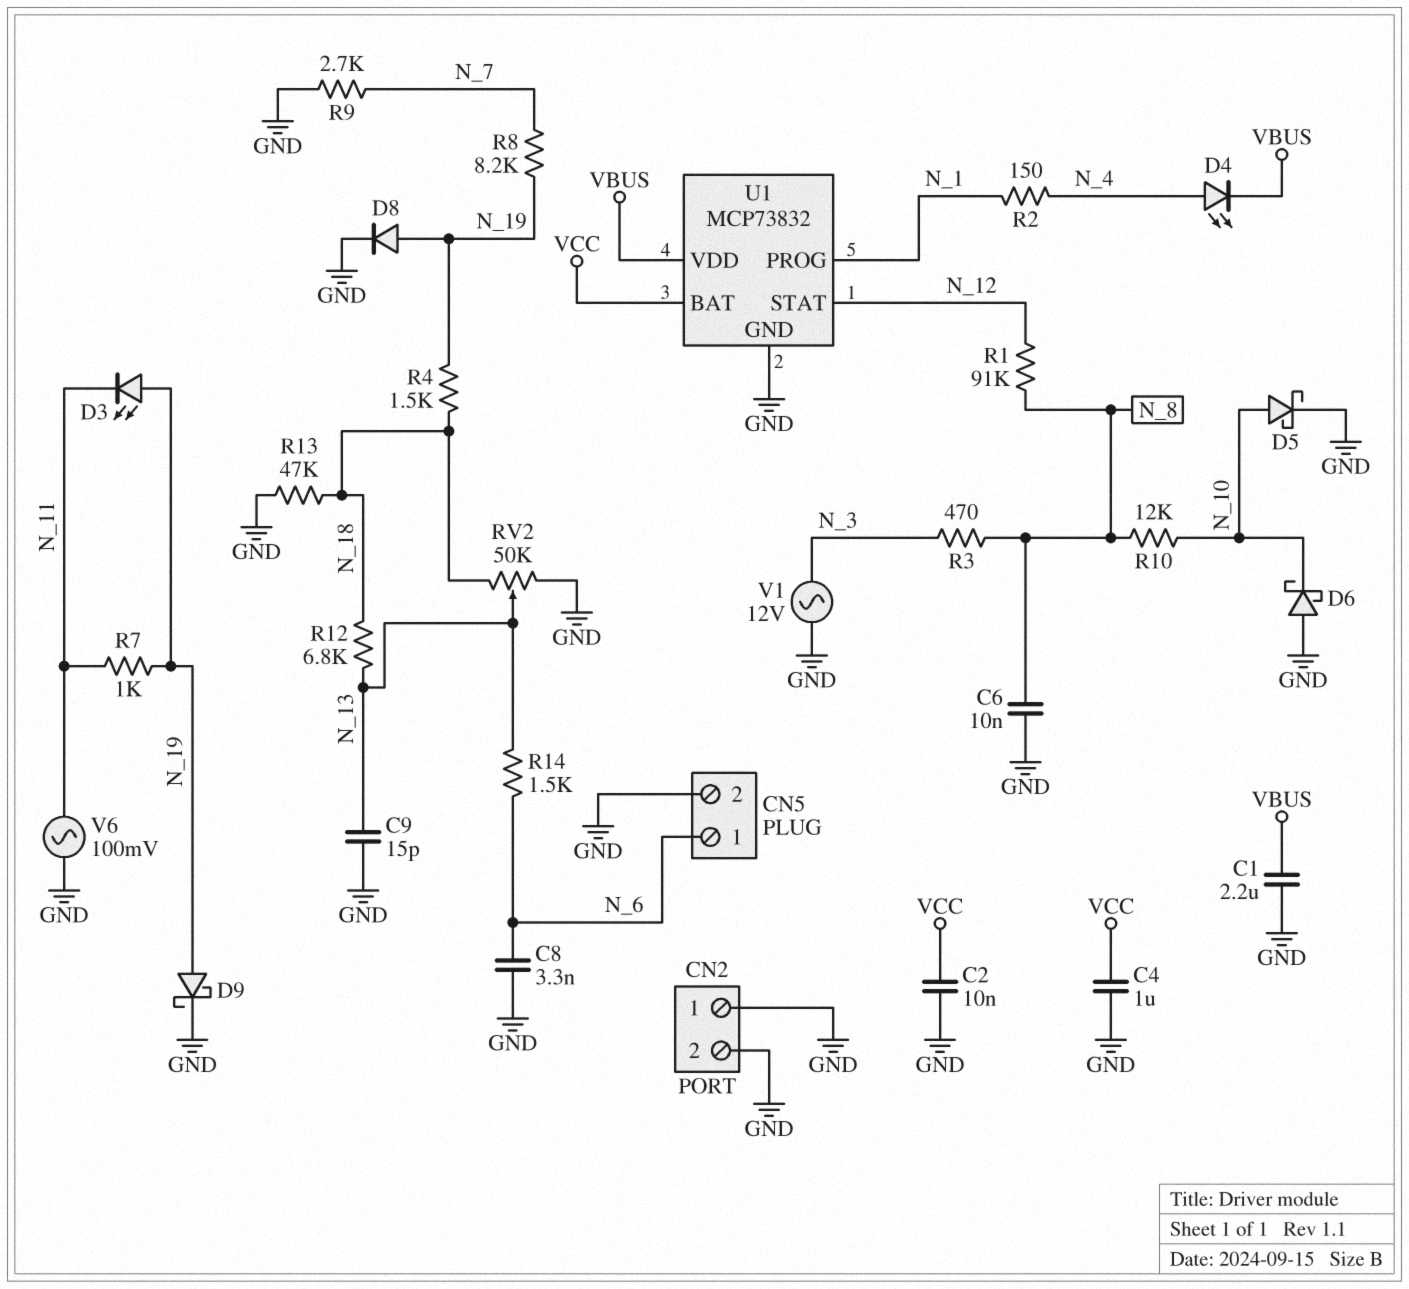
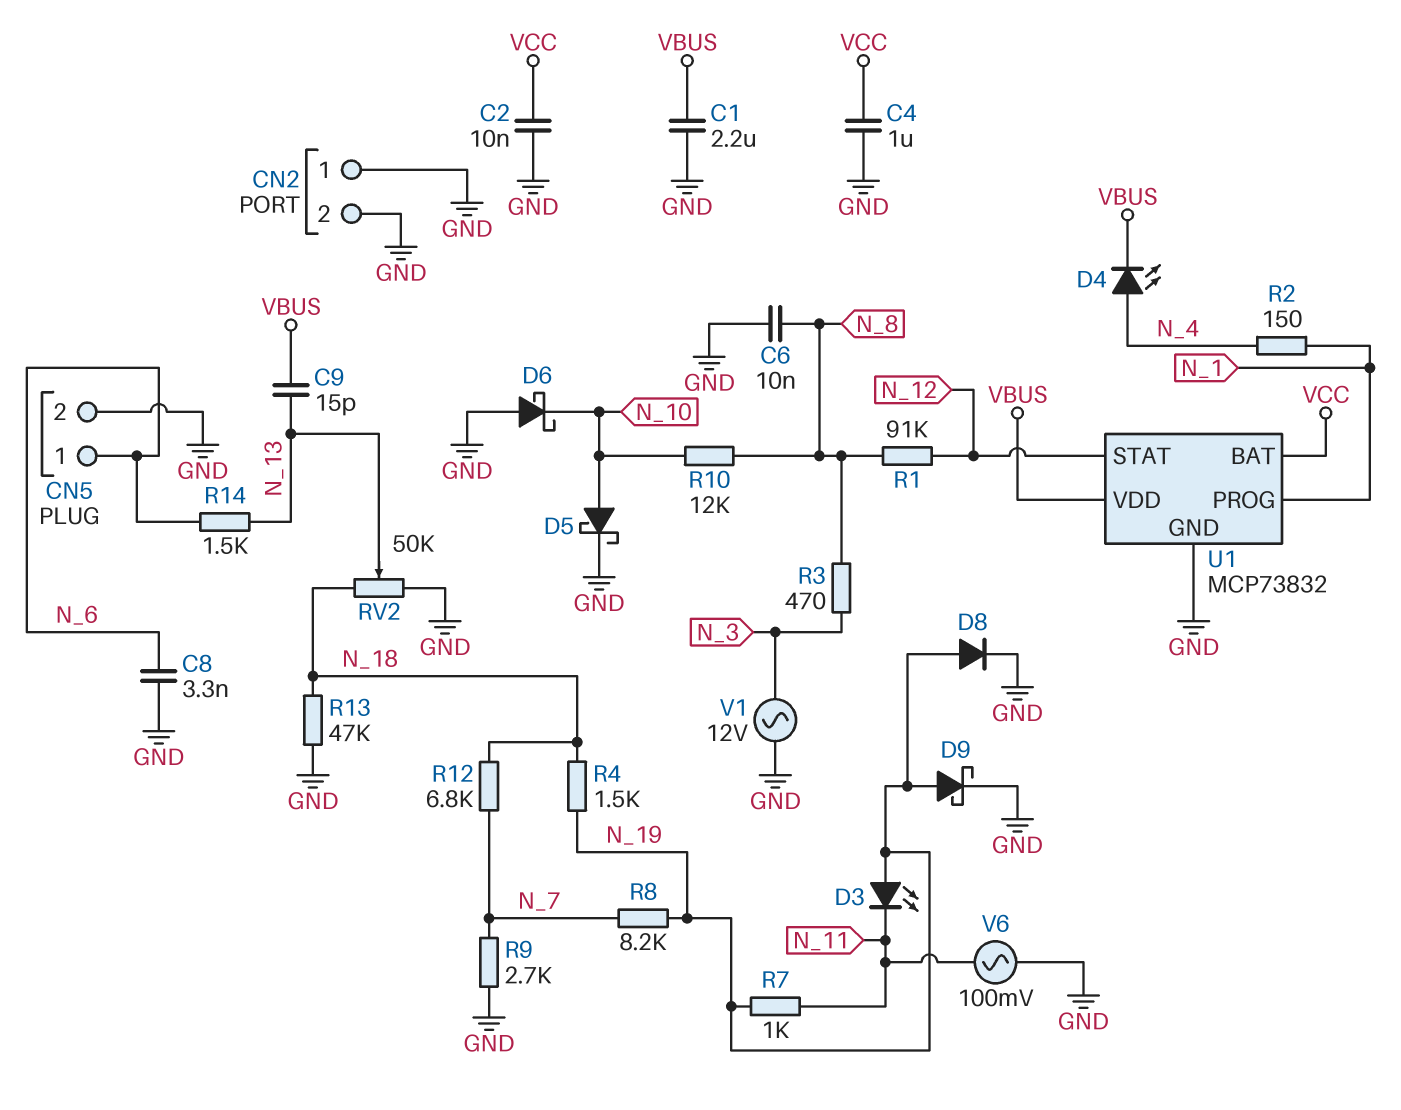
C9: 15pF (GND, N_13) -> 15pF (N_13, VBUS)
R12: 6.8k (N_13, N_18) -> 6.8k (N_7, N_18)

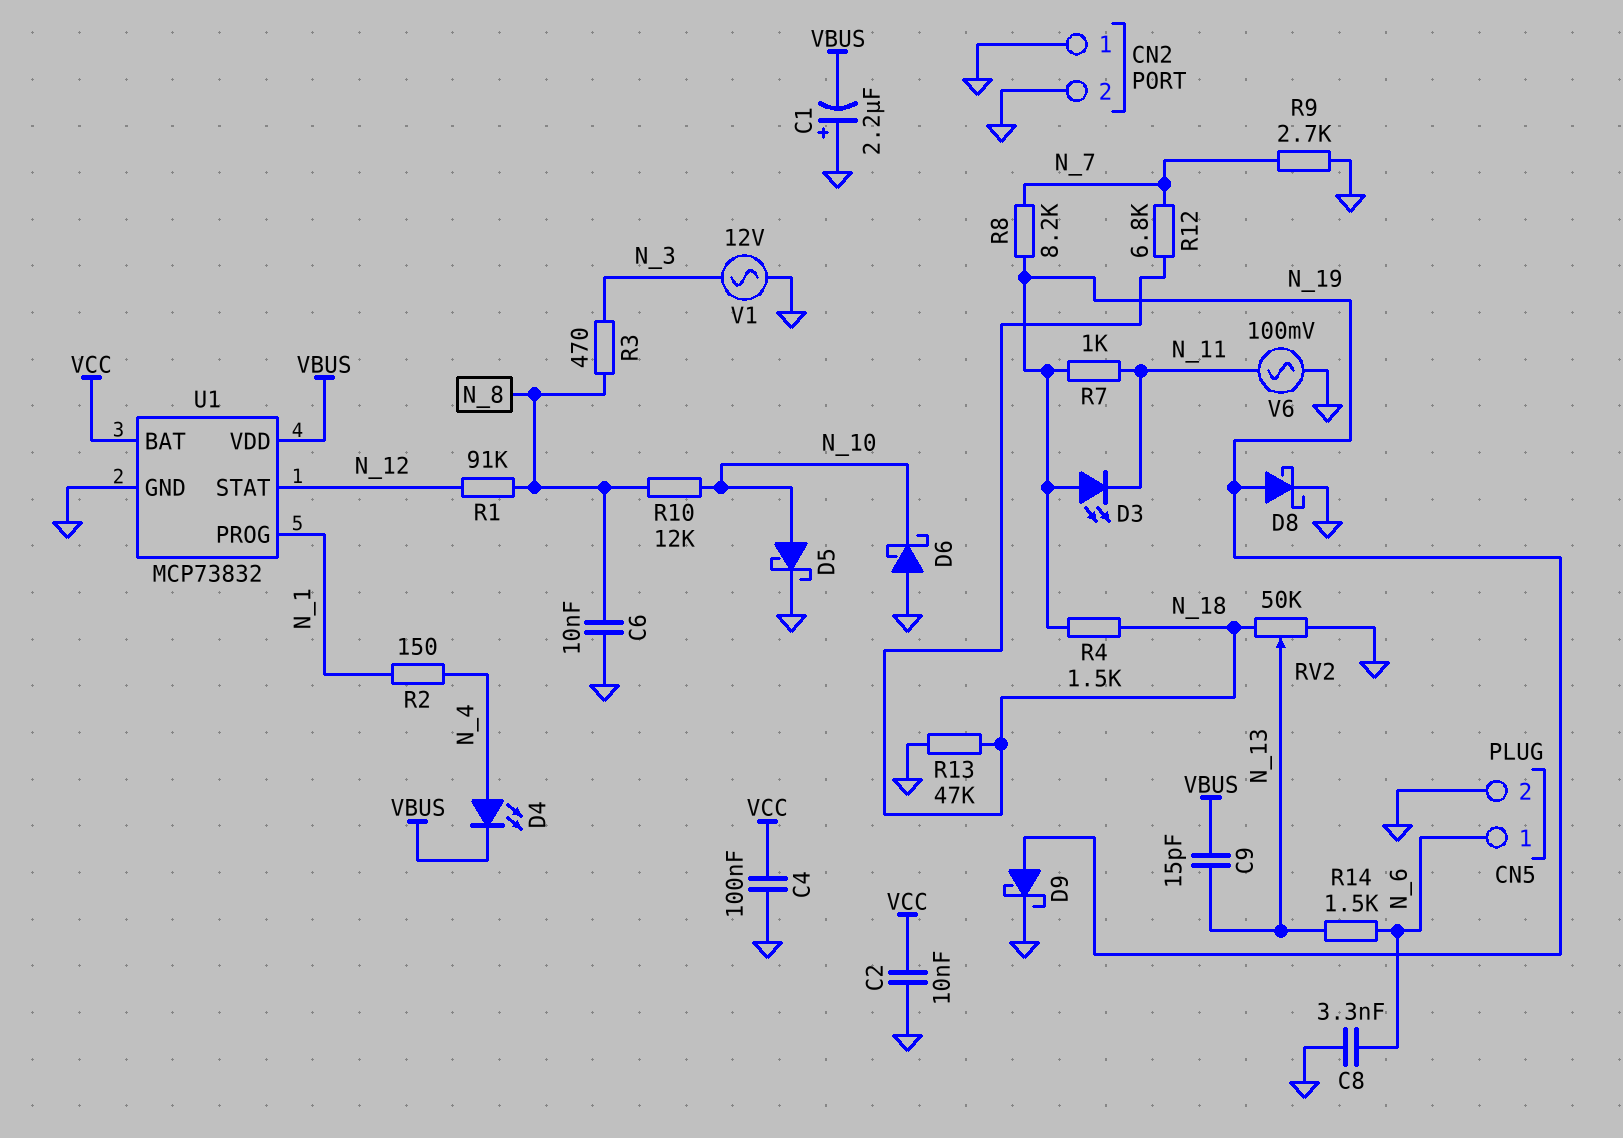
C1: 2.2uF (GND, VBUS) -> 2.2uF (plus GND, minus VBUS)
C4: 1uF (GND, VCC) -> 100nF (GND, VCC)
D8: diode (A N_19, K GND) -> schottky (A N_19, K GND)

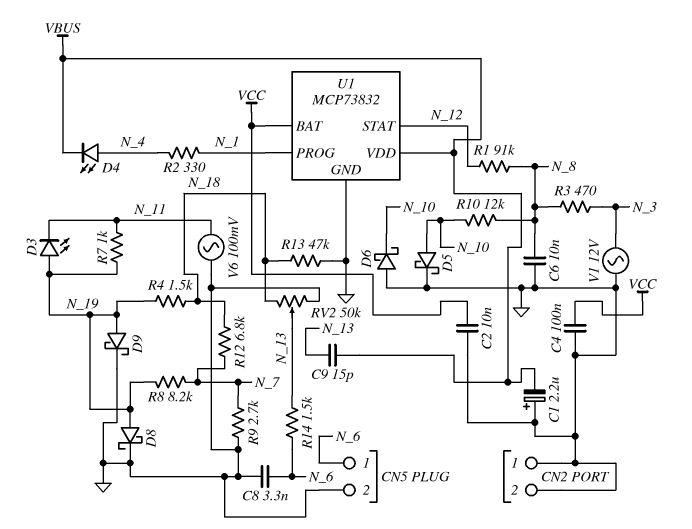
R2: 150 (N_1, N_4) -> 330 (N_1, N_4)

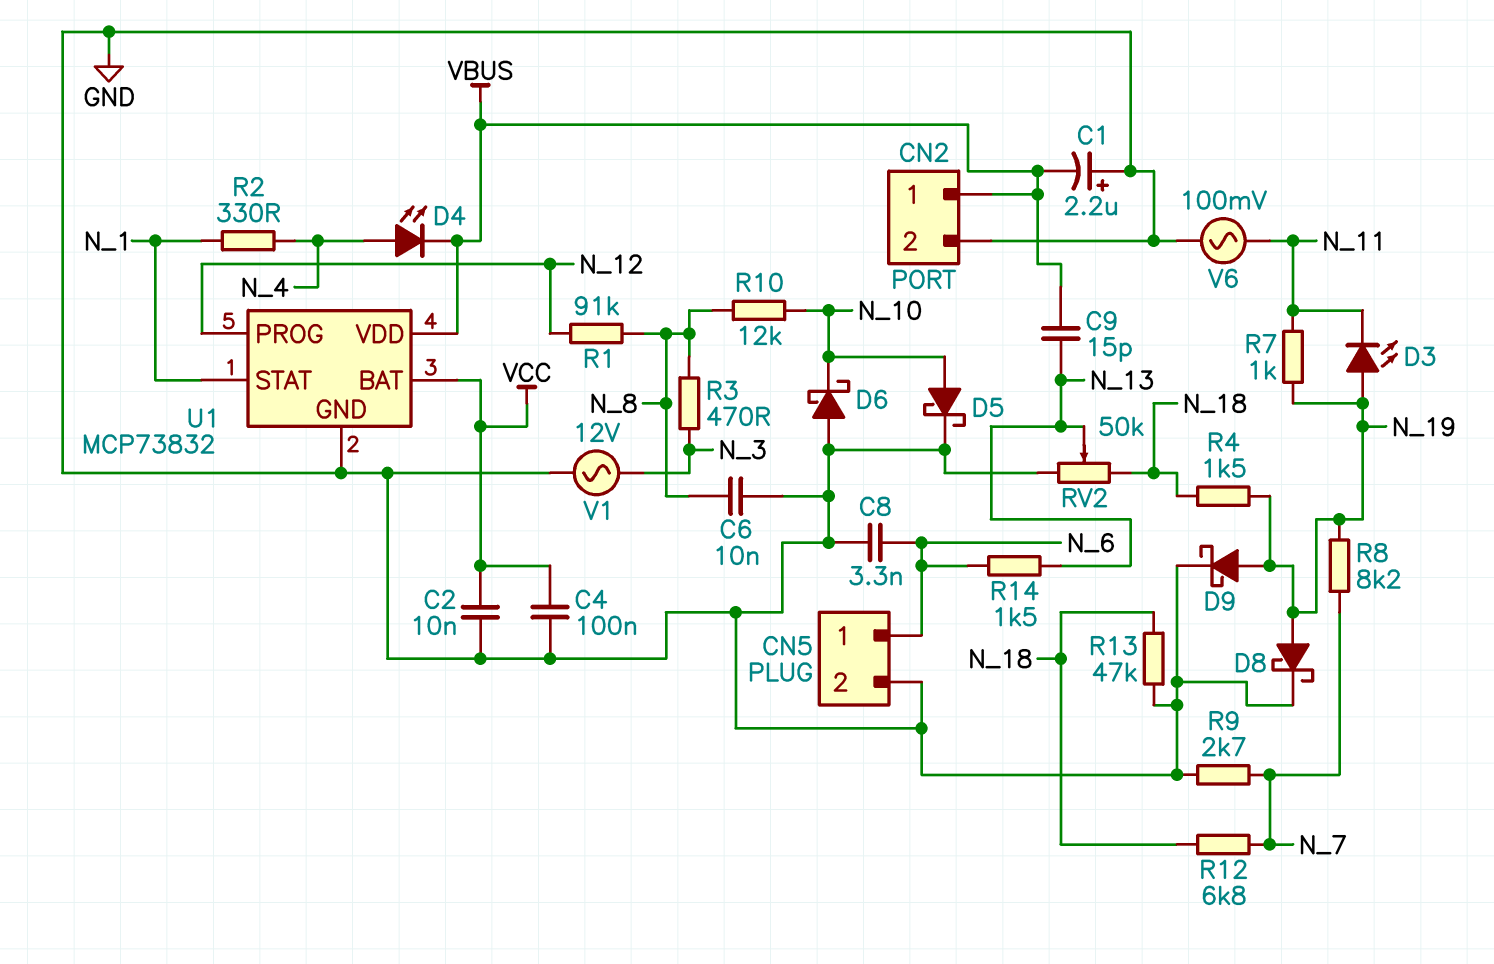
CN2 pin 1: GND -> VBUS
U1 pin PROG: N_1 -> N_12
U1 pin STAT: N_12 -> N_1

